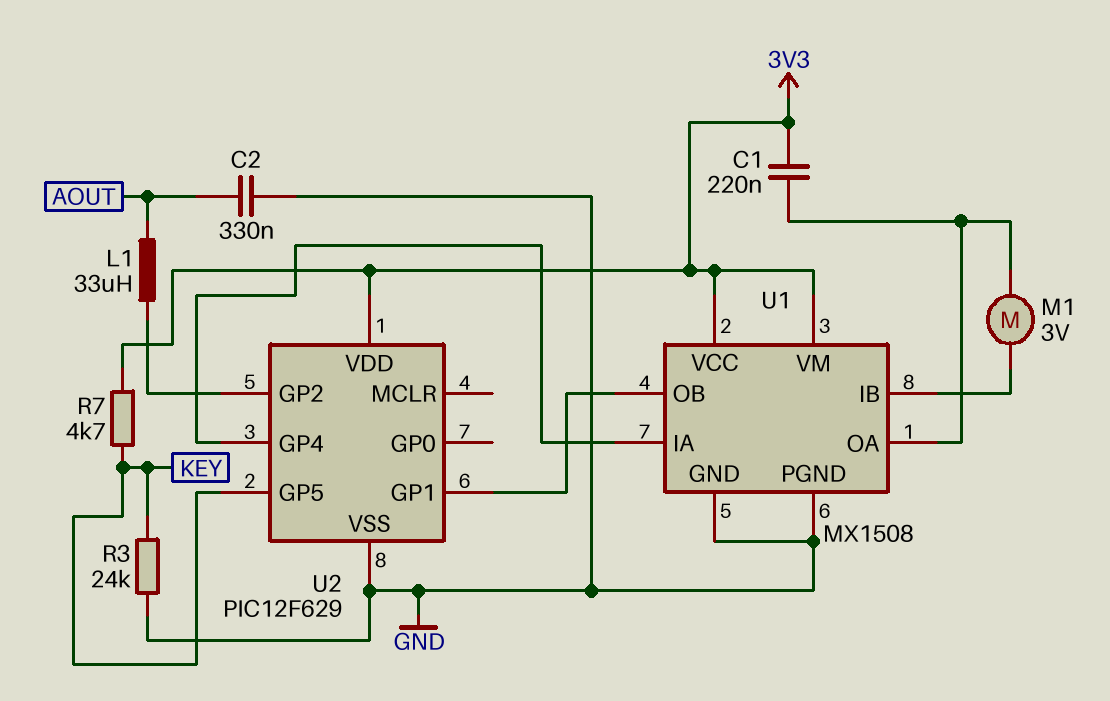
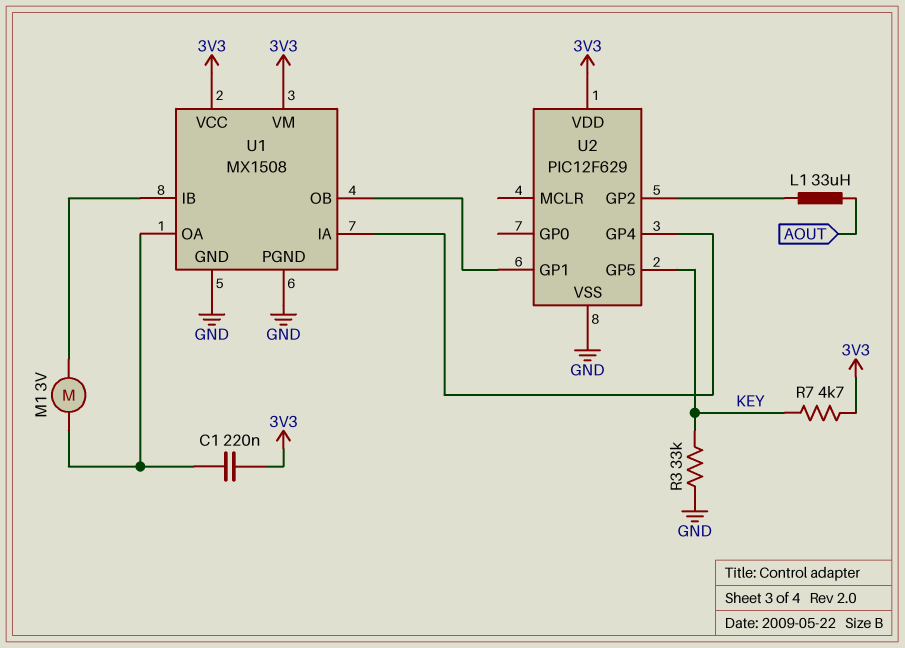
C2: 330nF (AOUT, GND) -> none
R3: 24k (GND, KEY) -> 33k (GND, KEY)

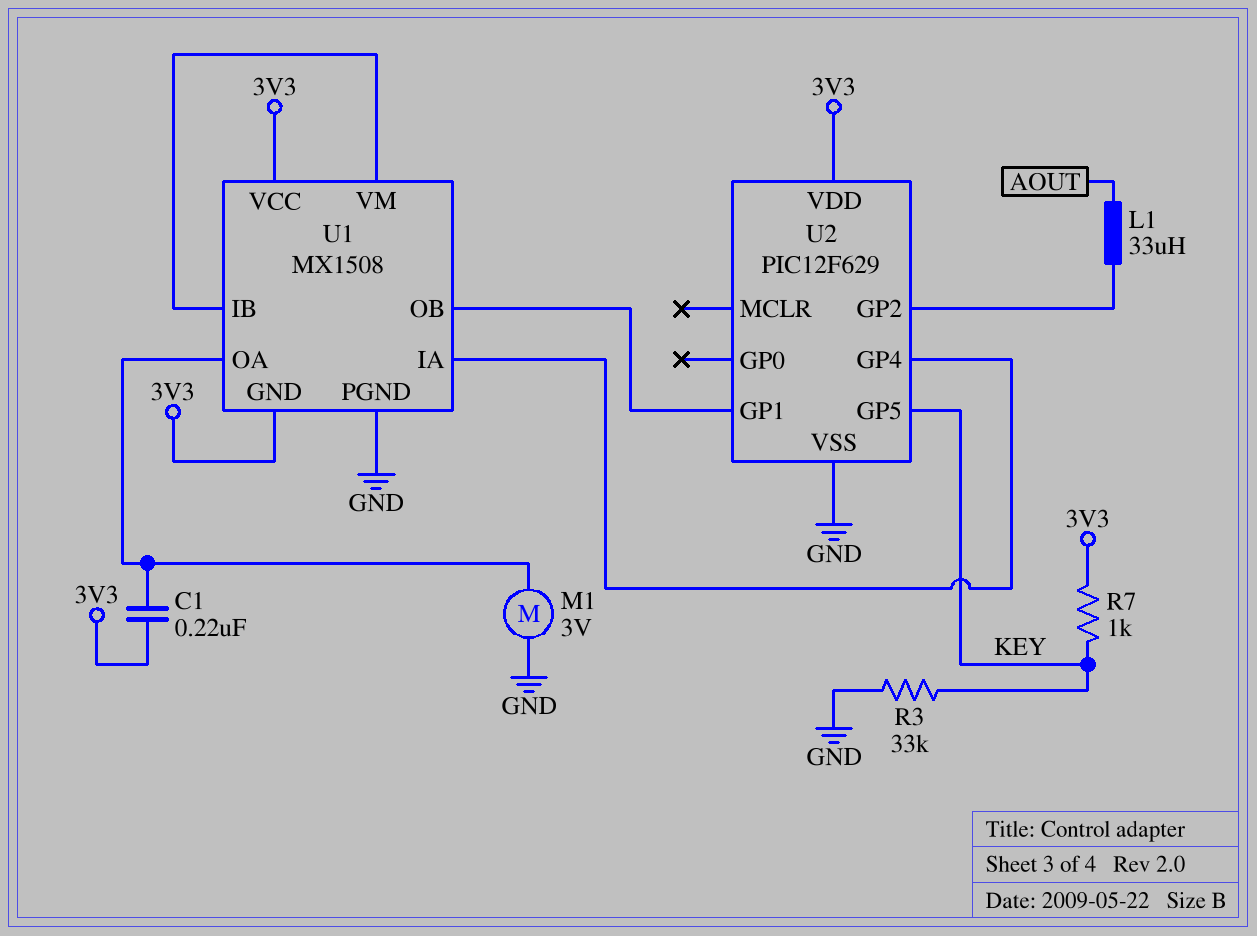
M1: motor 3V (U1/IB, U1/OA) -> motor 3V (GND, U1/OA)
R7: 4.7k (3V3, KEY) -> 1k (3V3, KEY)
U1 pin GND: GND -> 3V3
U1 pin VM: 3V3 -> U1/IB

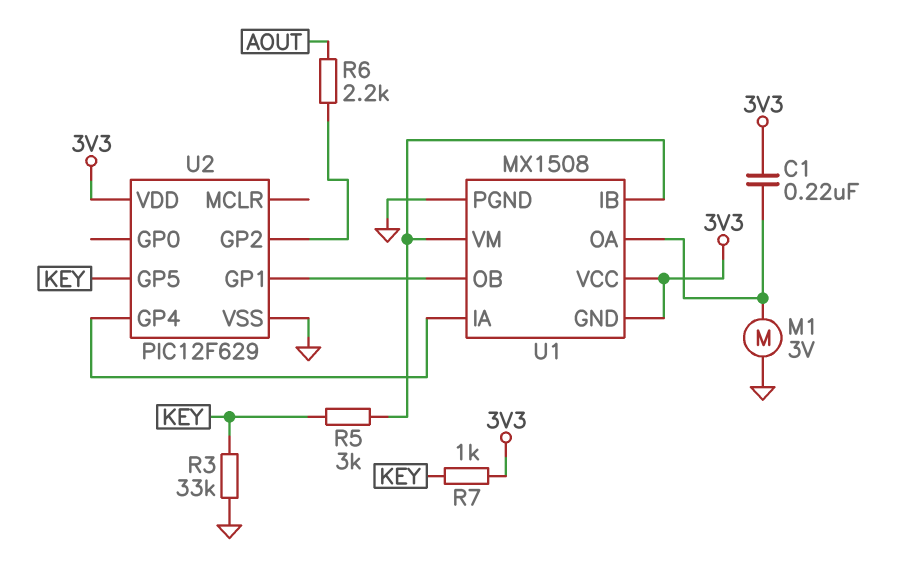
L1: 33uH (AOUT, U2/GP2) -> none
R5: none -> 3k (KEY, U1/IB)
R6: none -> 2.2k (AOUT, U2/GP2)

